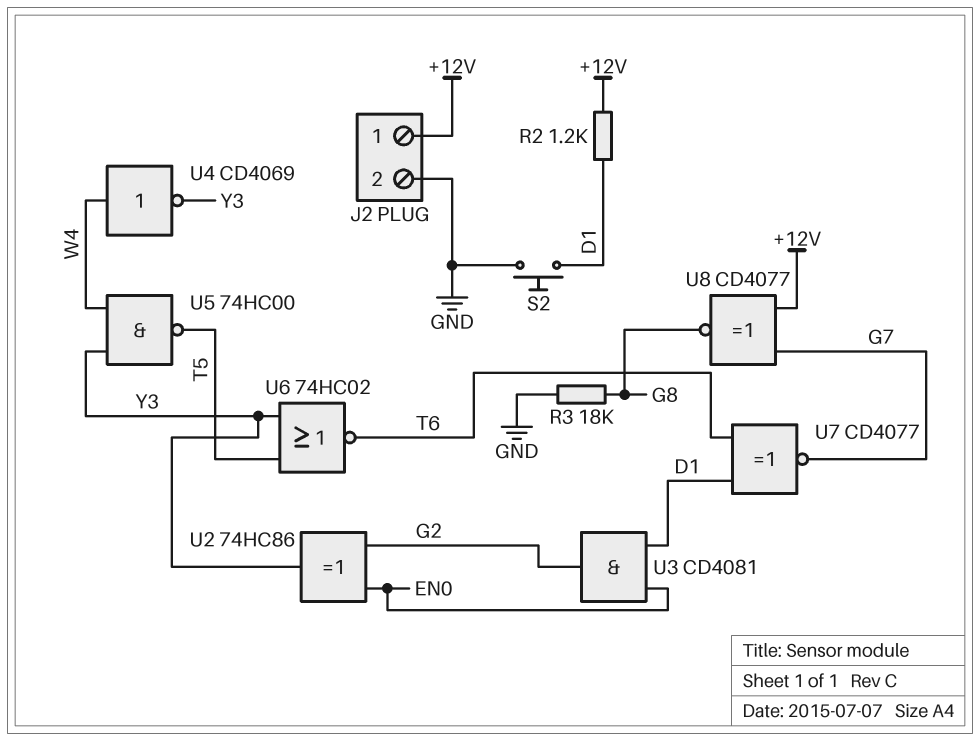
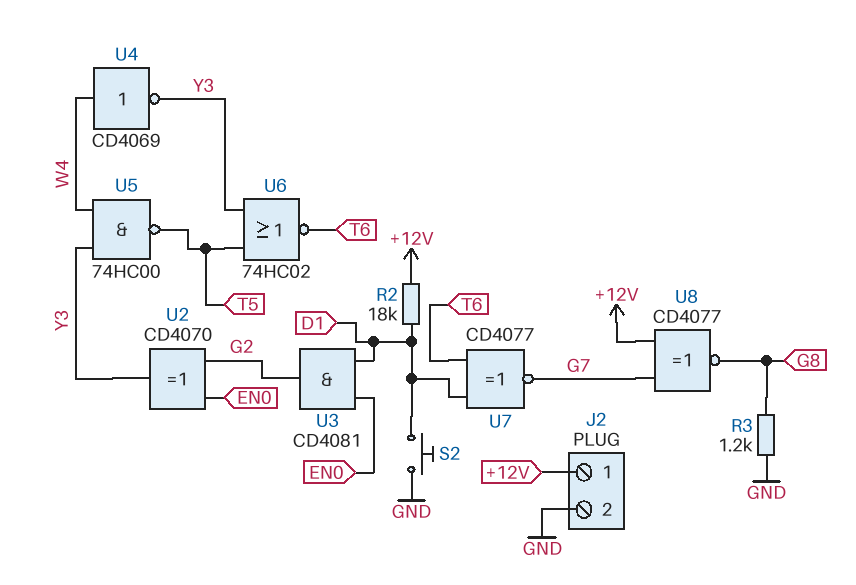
R2: 1.2k (+12V, D1) -> 18k (+12V, D1)
R3: 18k (G8, GND) -> 1.2k (G8, GND)
U2: XOR 74HC86 (in EN0, in G2, out Y3) -> XOR CD4070 (in EN0, in G2, out Y3)

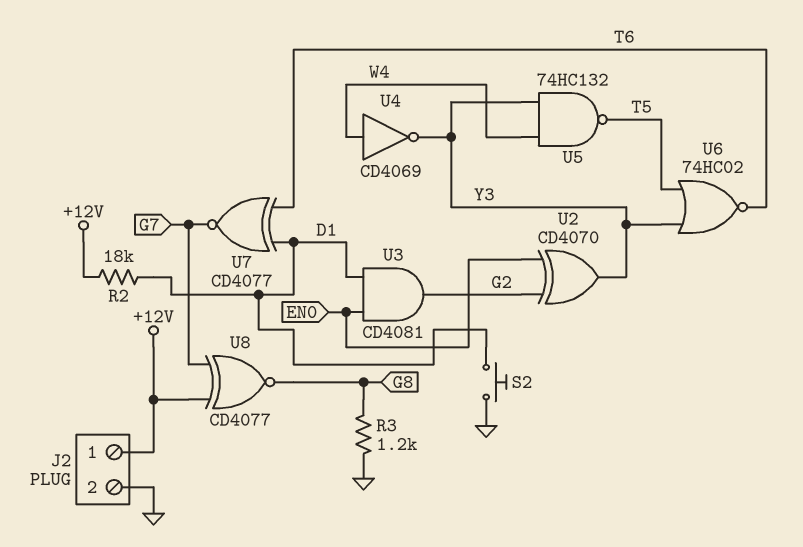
U5: NAND 74HC00 (in W4, in Y3, out T5) -> NAND 74HC132 (in W4, in Y3, out T5)

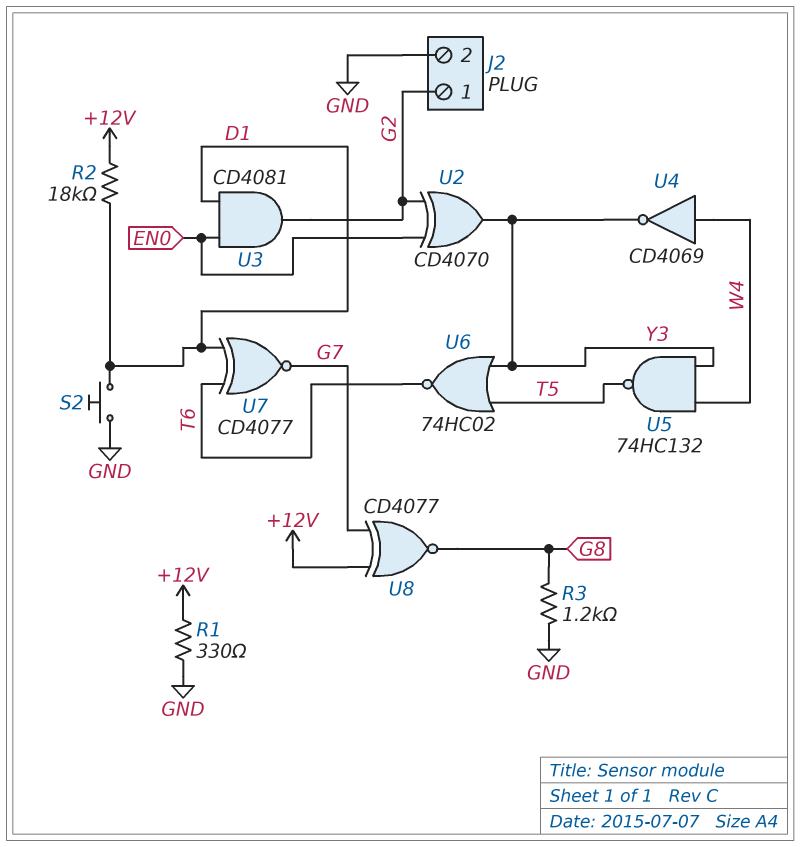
J2 pin 1: +12V -> G2
R1: none -> 330 (+12V, GND)

